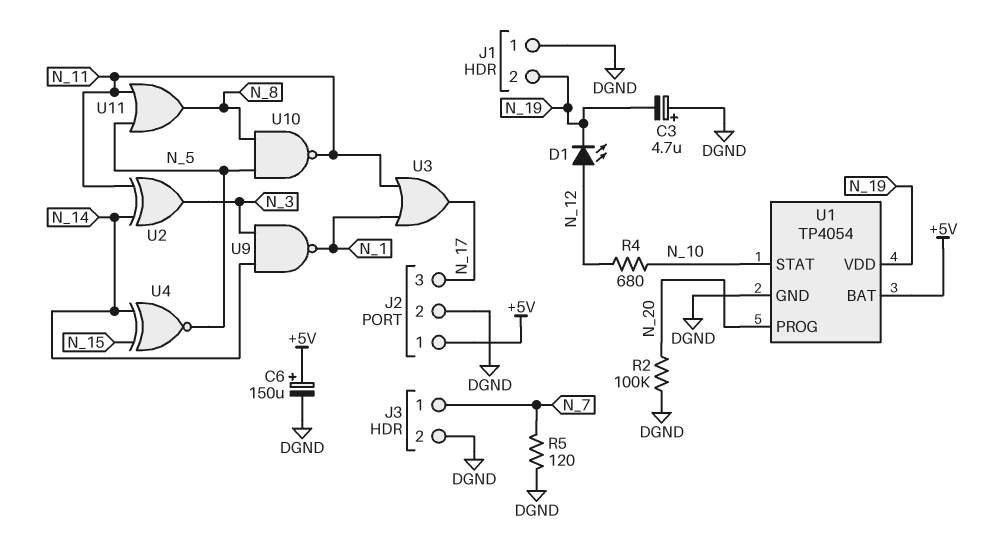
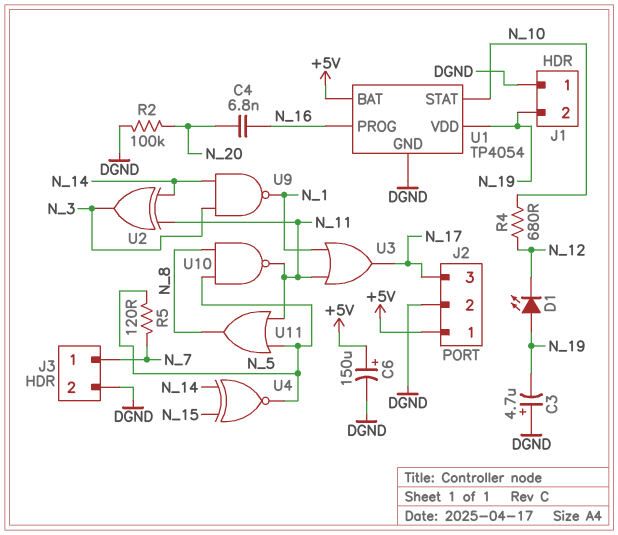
C4: none -> 6.8nF (N_16, N_20)
D1: LED (A N_12, K N_19) -> LED (A N_19, K N_12)
R5: 120 (DGND, N_7) -> 120 (N_5, N_7)
U1 pin PROG: N_20 -> N_16

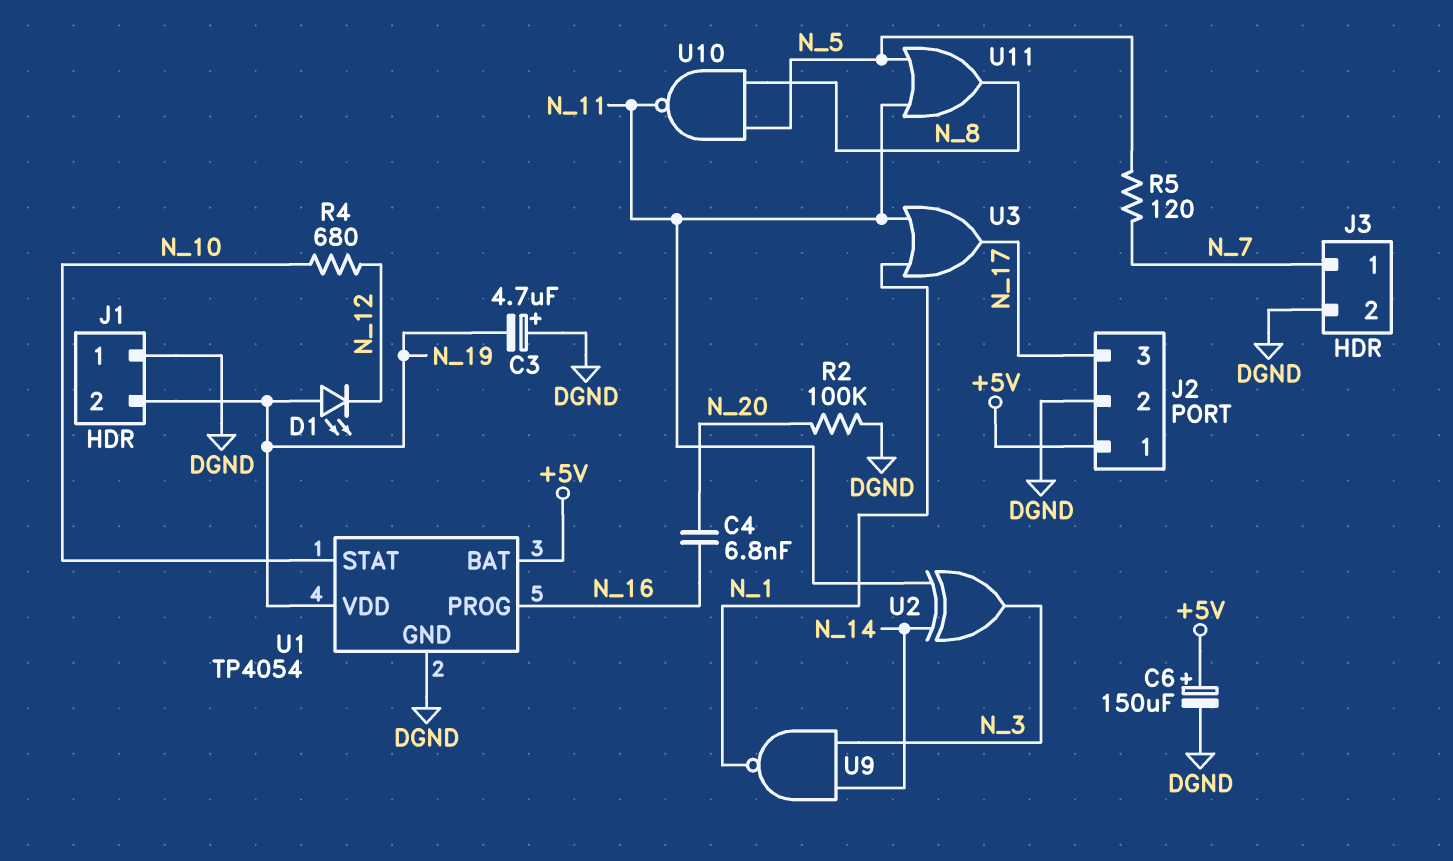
U4: XNOR (in N_14, in N_15, out N_5) -> none

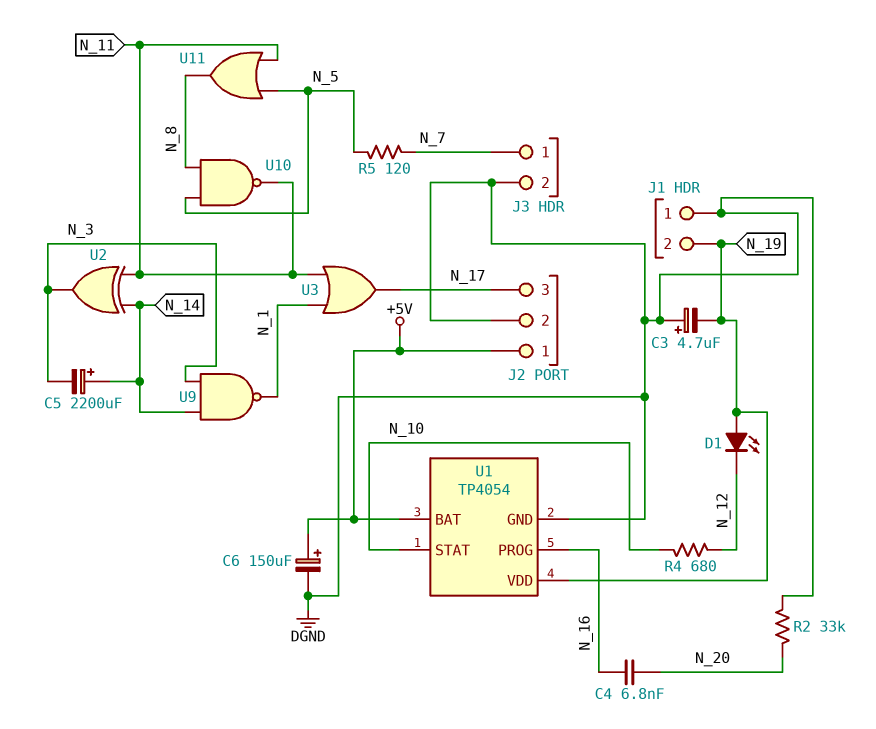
C5: none -> 2200uF (plus N_14, minus N_3)
R2: 100k (DGND, N_20) -> 33k (DGND, N_20)

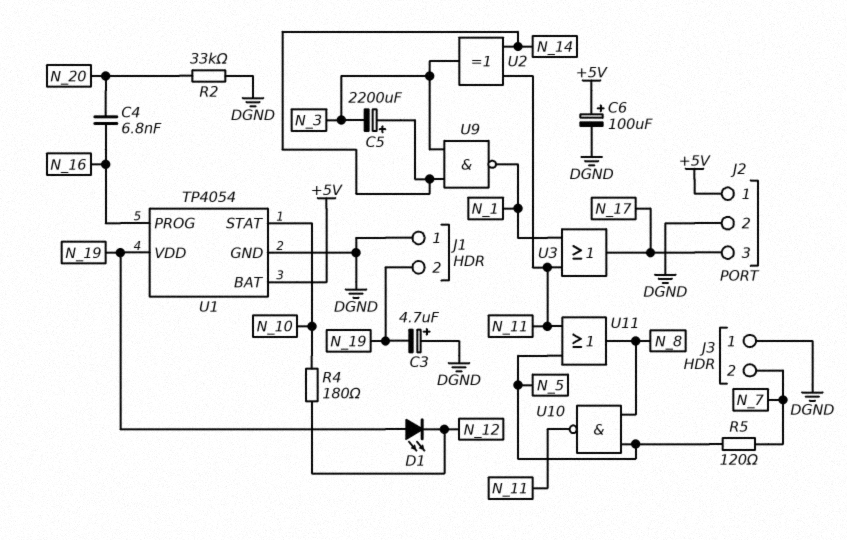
C6: 150uF (plus +5V, minus DGND) -> 100uF (plus +5V, minus DGND)
J3 pin 1: N_7 -> DGND
J3 pin 2: DGND -> N_7
R4: 680 (N_10, N_12) -> 180 (N_10, N_12)

